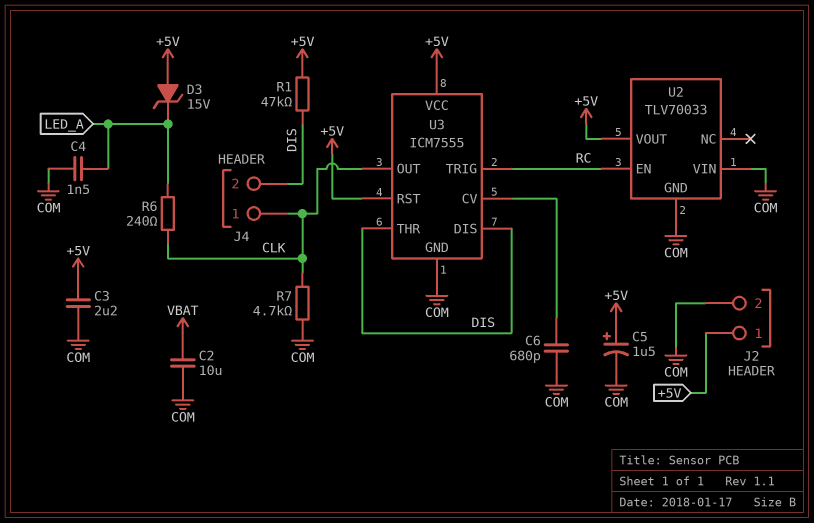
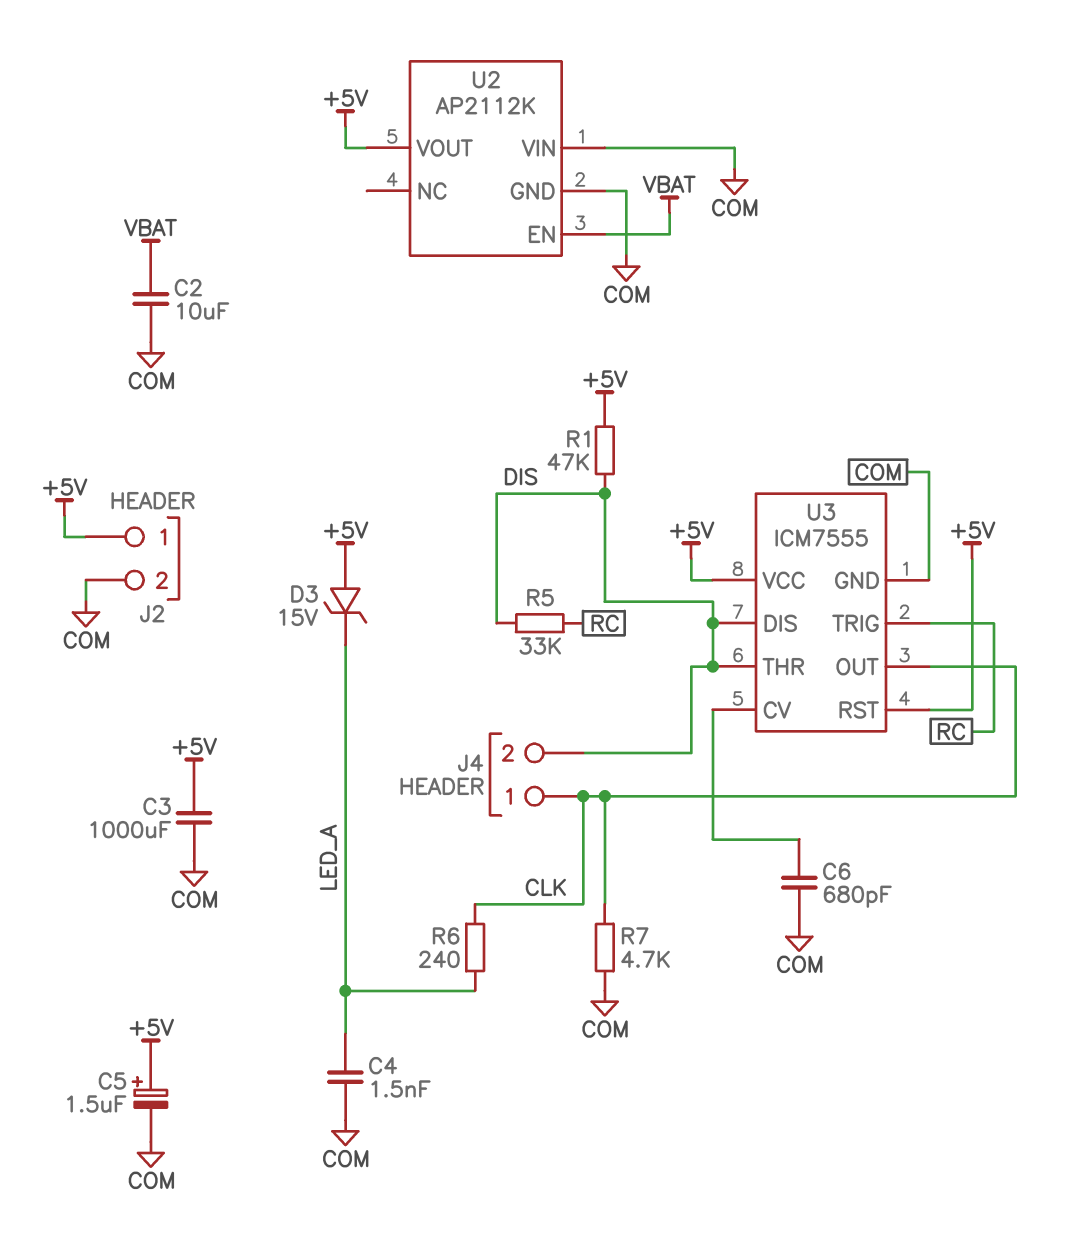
C3: 2.2uF (+5V, COM) -> 1000uF (+5V, COM)
R5: none -> 33k (DIS, RC)
U2: TLV70033 -> AP2112K
U2 pin EN: RC -> VBAT

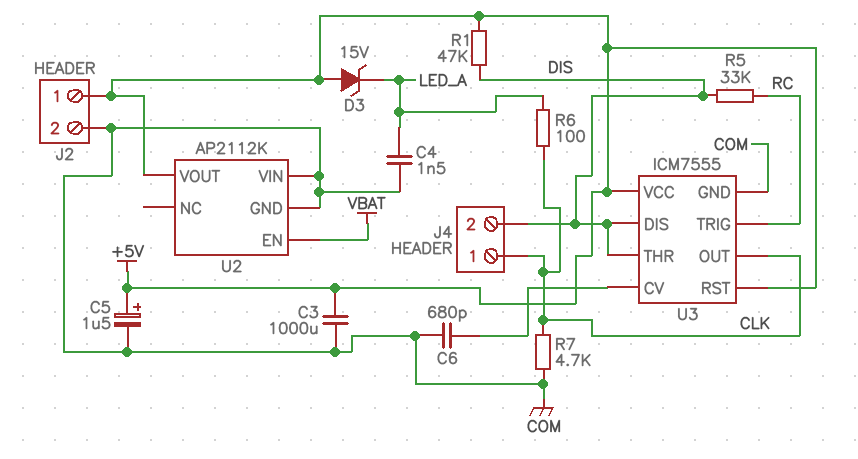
C2: 10uF (COM, VBAT) -> none
R6: 240 (CLK, LED_A) -> 100 (CLK, LED_A)

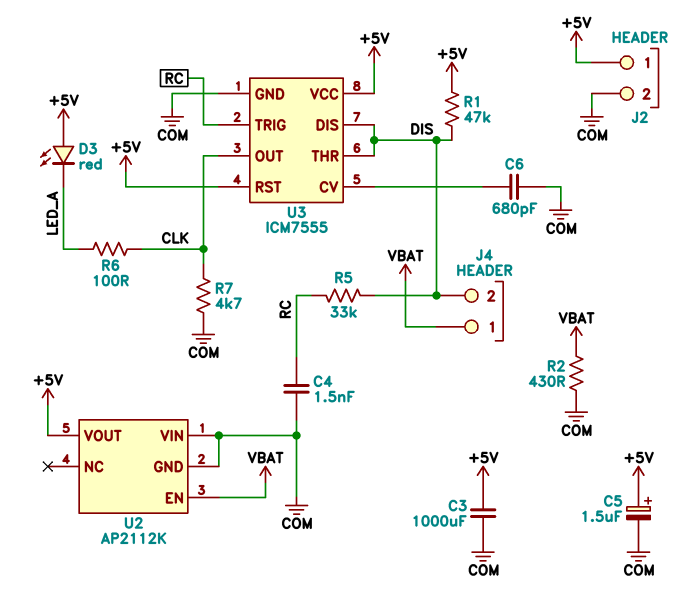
C4: 1.5nF (COM, LED_A) -> 1.5nF (COM, RC)
D3: zener 15V (A +5V, K LED_A) -> LED red (A +5V, K LED_A)
J4 pin 1: CLK -> VBAT
R2: none -> 430 (COM, VBAT)

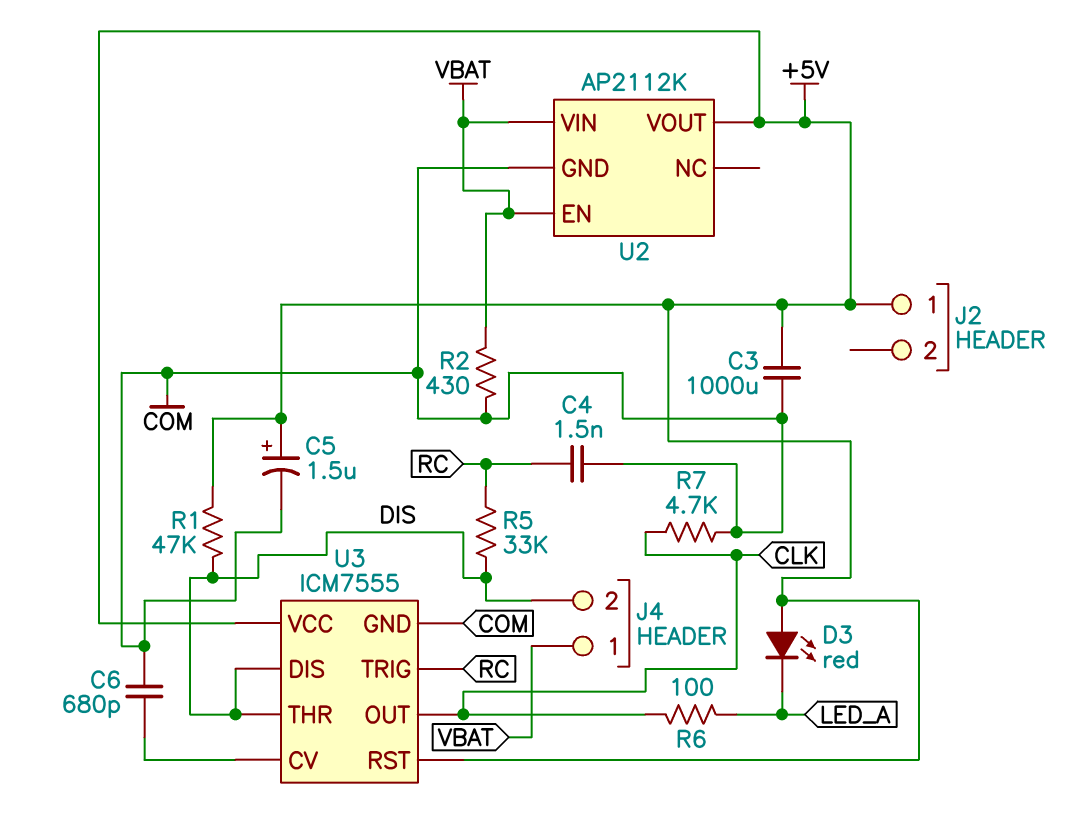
J2 pin 2: COM -> none
U2 pin VIN: COM -> VBAT

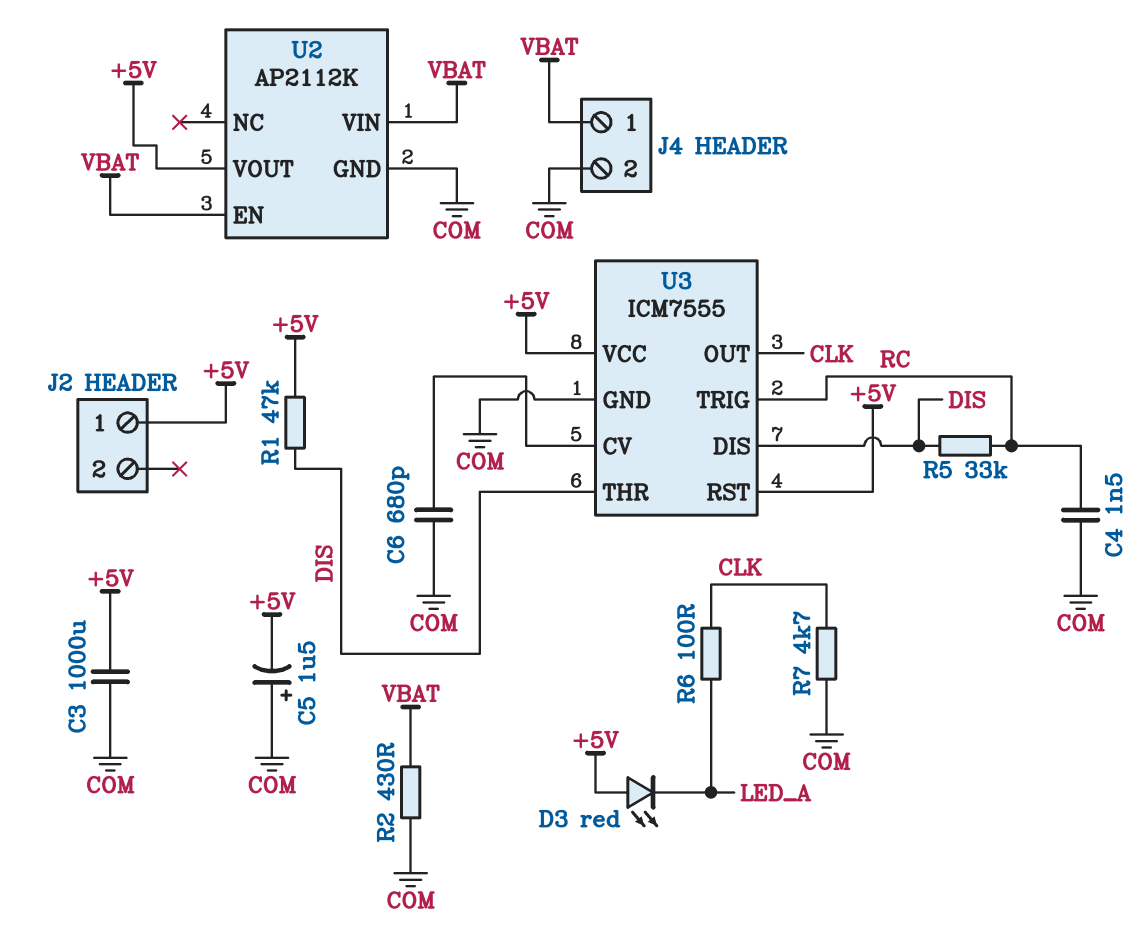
C5: 1.5uF (plus +5V, minus COM) -> 1.5uF (plus COM, minus +5V)
J4 pin 2: DIS -> COM

